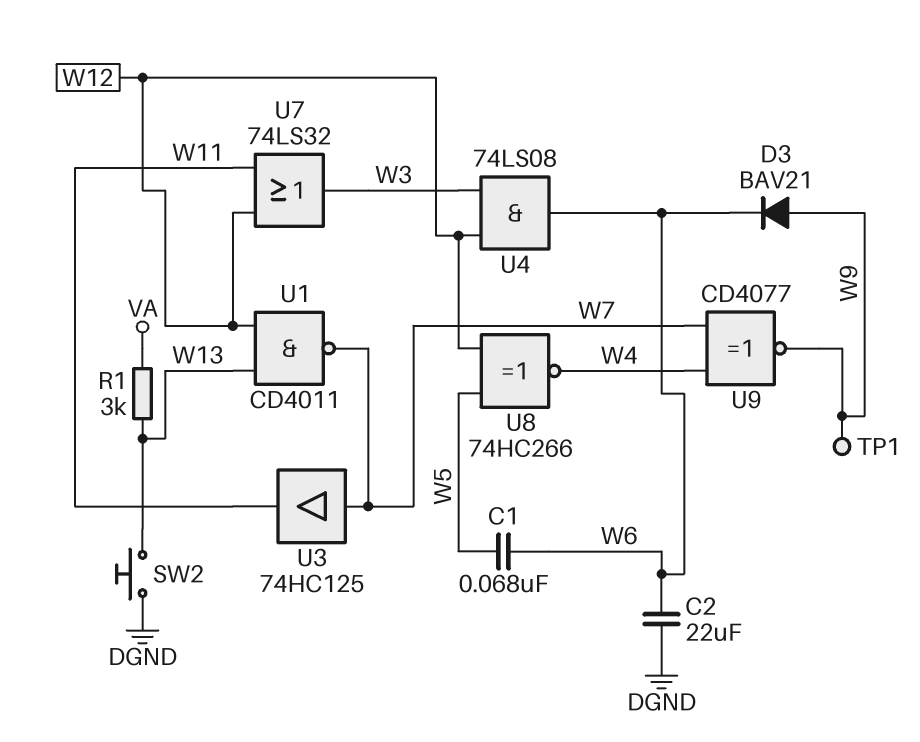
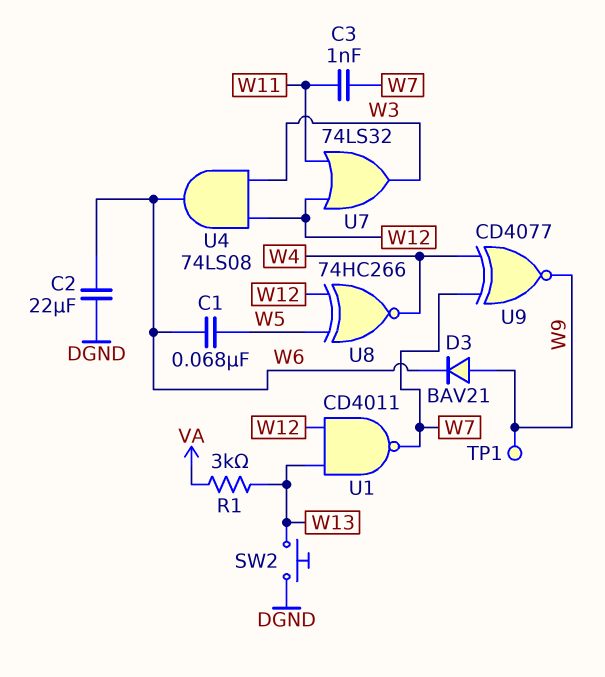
C3: none -> 1nF (W7, W11)
U3: buffer 74HC125 (in W7, out W11) -> none

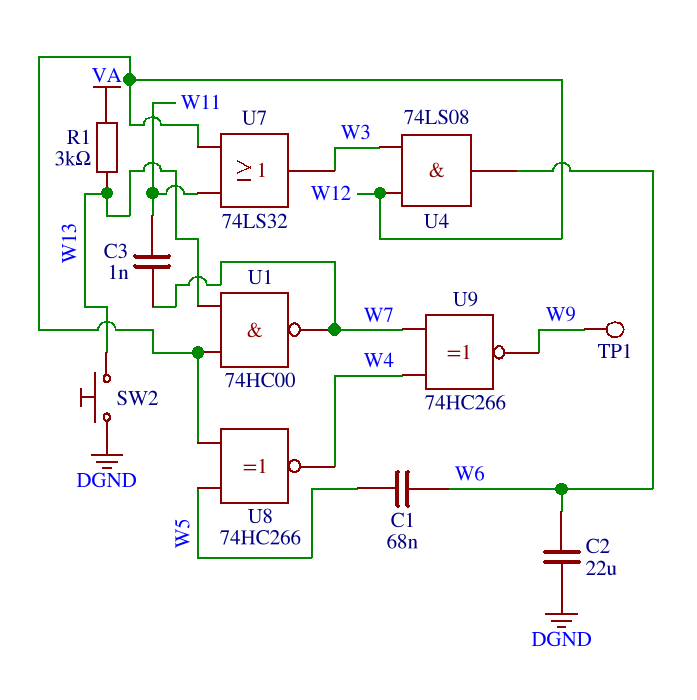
D3: diode BAV21 (A W9, K W6) -> none
U1: NAND CD4011 (in W12, in W13, out W7) -> NAND 74HC00 (in W12, in W13, out W7)
U9: XNOR CD4077 (in W4, in W7, out W9) -> XNOR 74HC266 (in W4, in W7, out W9)

